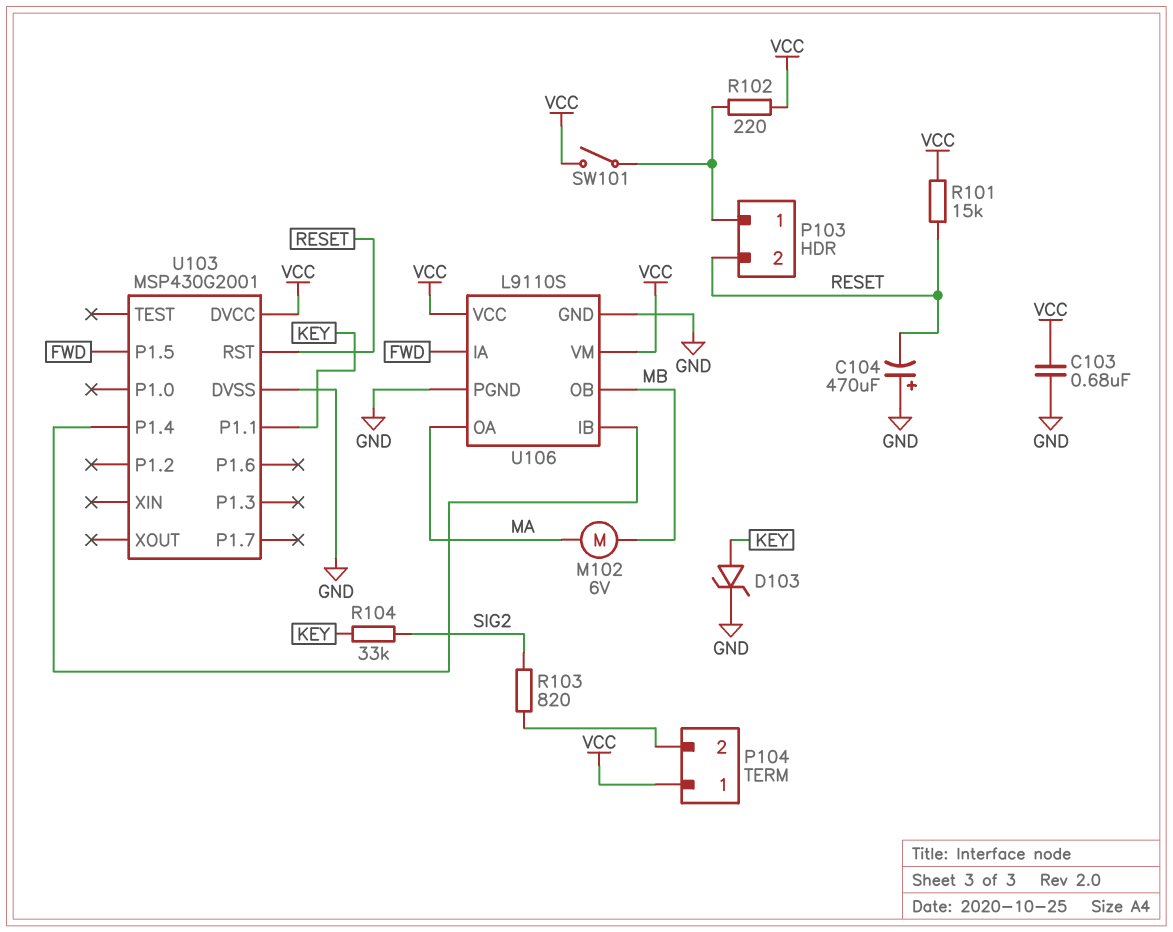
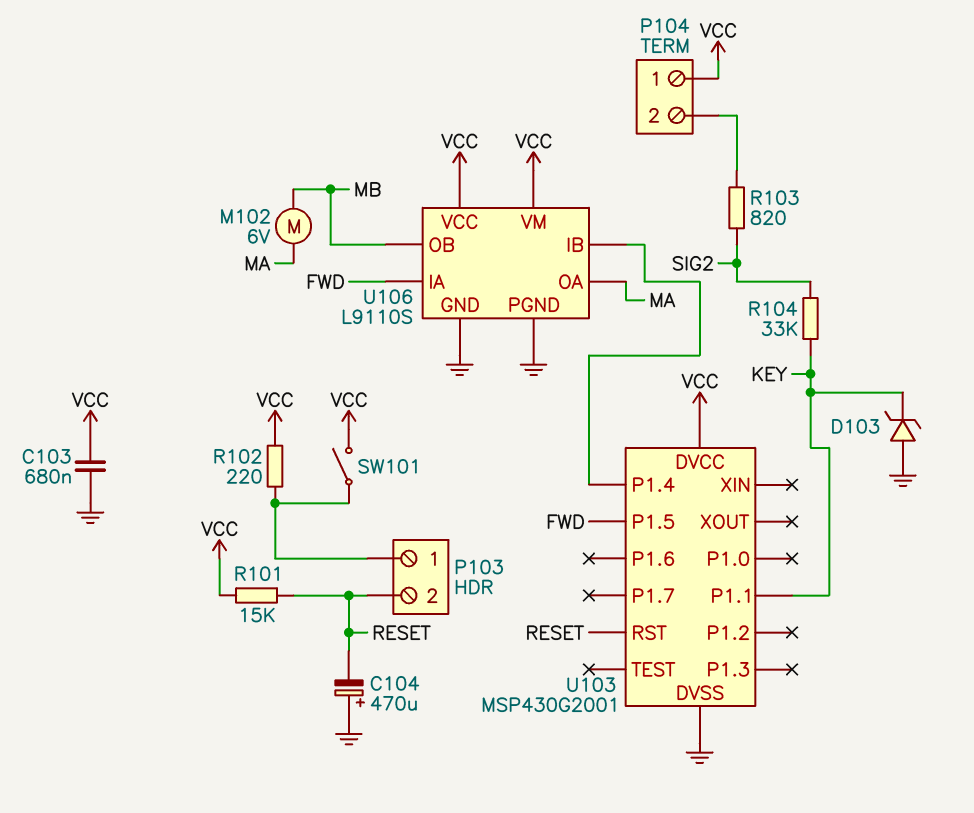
D103: zener (A KEY, K GND) -> zener (A GND, K KEY)

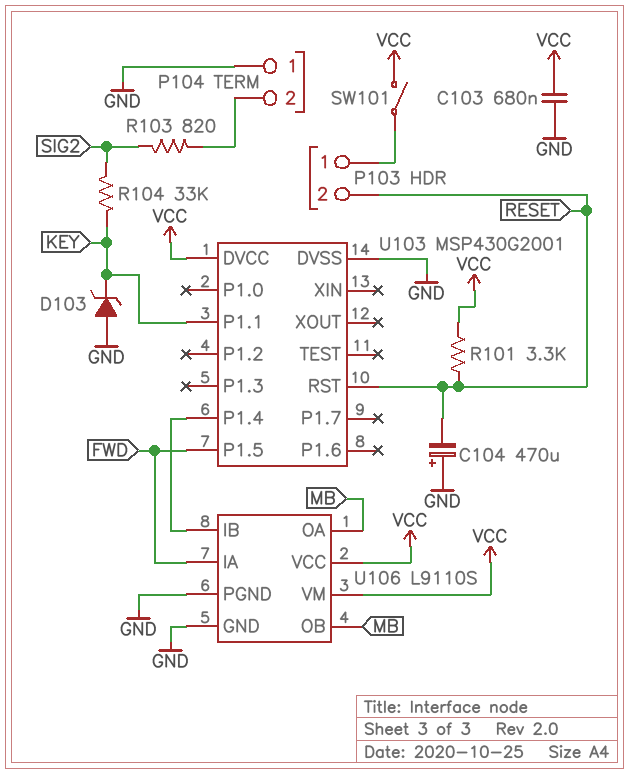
M102: motor 6V (MA, MB) -> none
P104 pin 1: VCC -> GND
R101: 15k (RESET, VCC) -> 3.3k (RESET, VCC)
R102: 220 (P103/1, VCC) -> none
U106 pin OA: MA -> MB

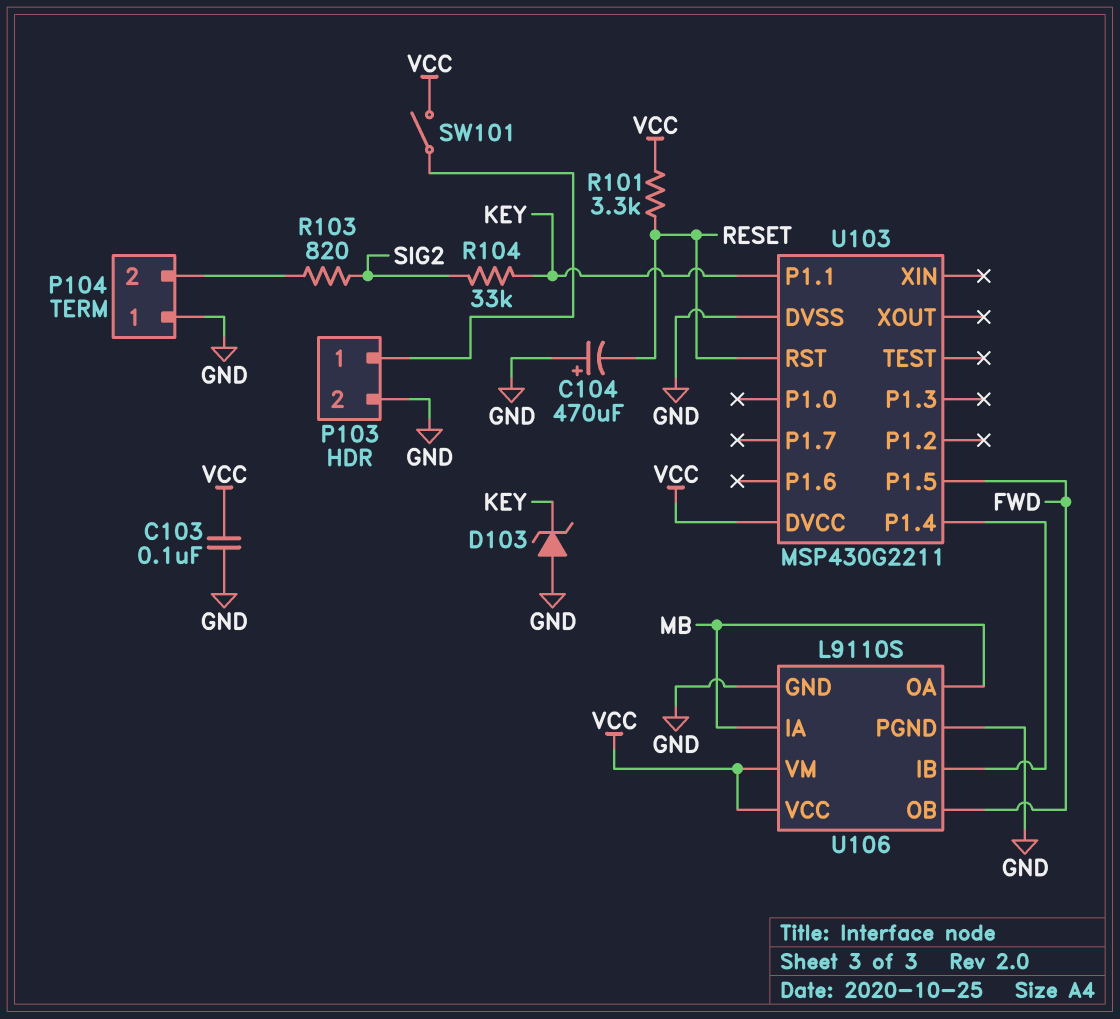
C103: 680nF (GND, VCC) -> 100nF (GND, VCC)
P103 pin 2: RESET -> GND
U103: MSP430G2001 -> MSP430G2211
U106 pin IA: FWD -> MB
U106 pin OB: MB -> FWD

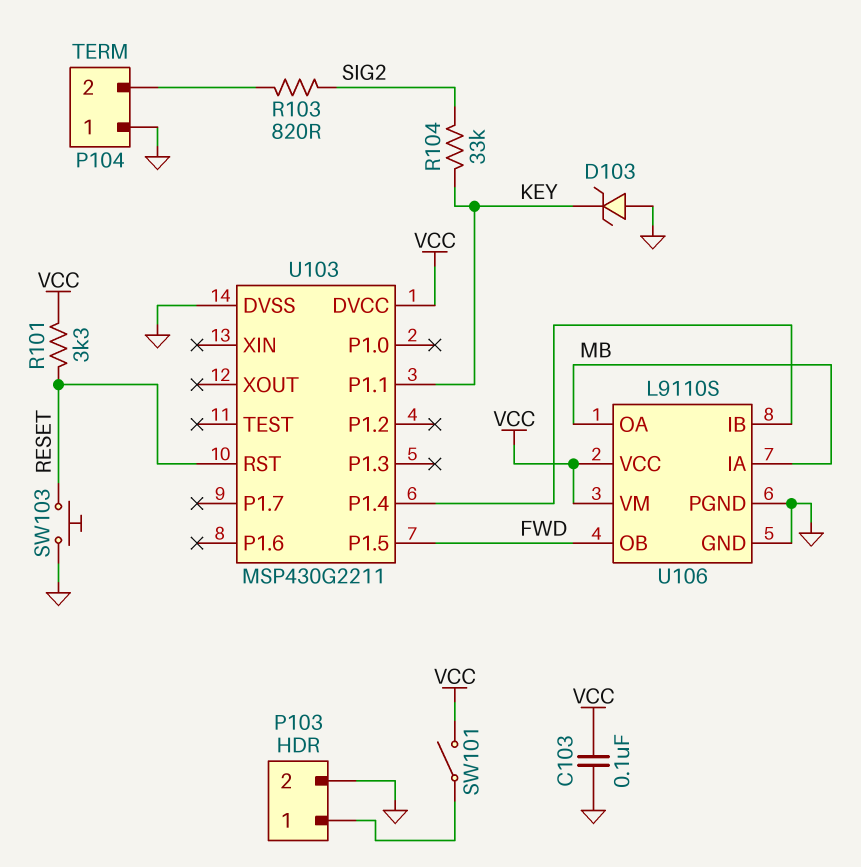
C104: 470uF (plus GND, minus RESET) -> none
SW103: none -> button (GND, RESET)

